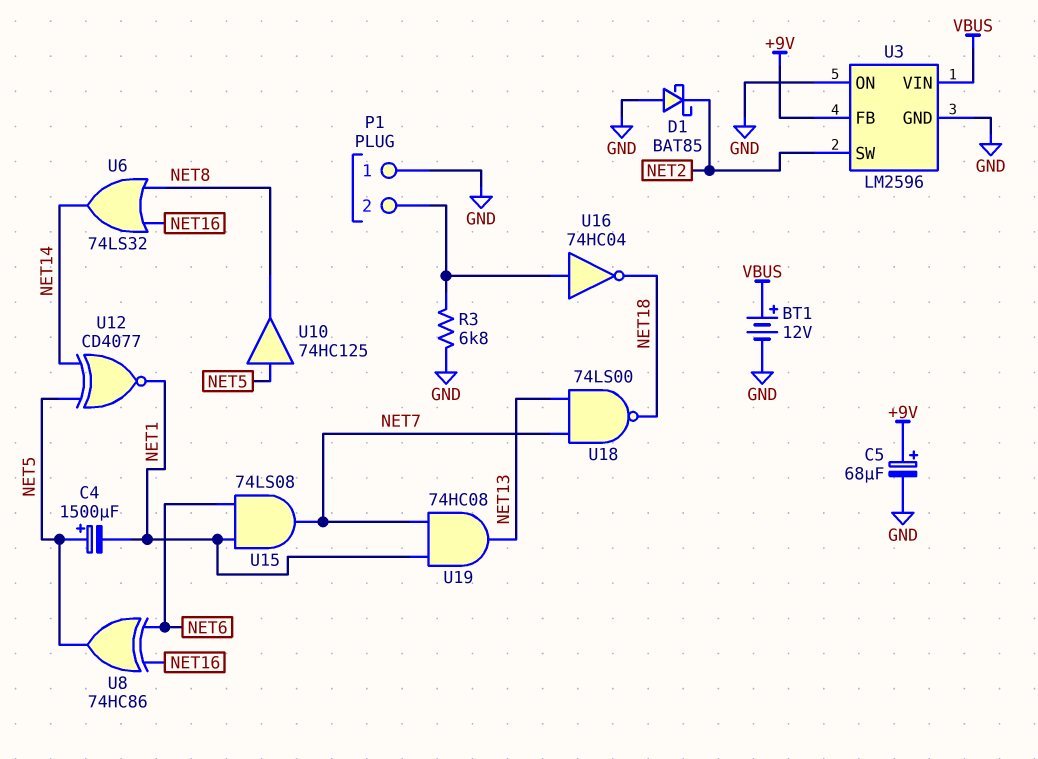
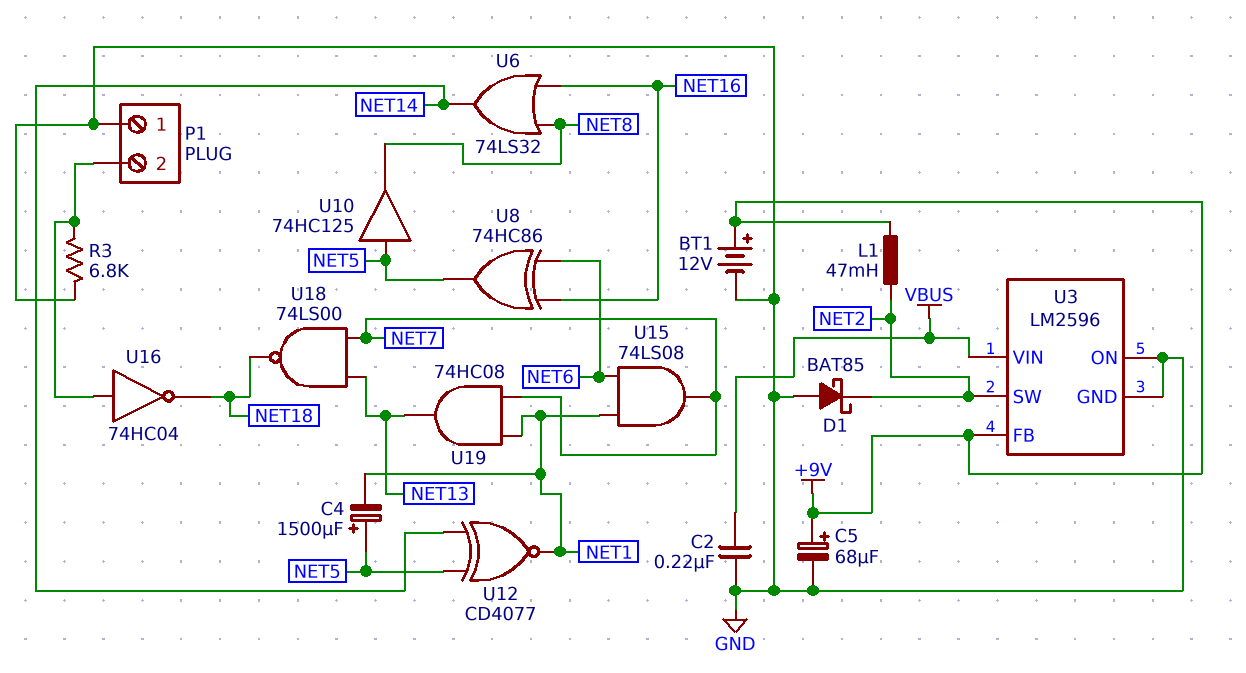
BT1: 12V (plus VBUS, minus GND) -> 12V (plus +9V, minus GND)
C2: none -> 220nF (GND, VBUS)
L1: none -> 47mH (+9V, NET2)

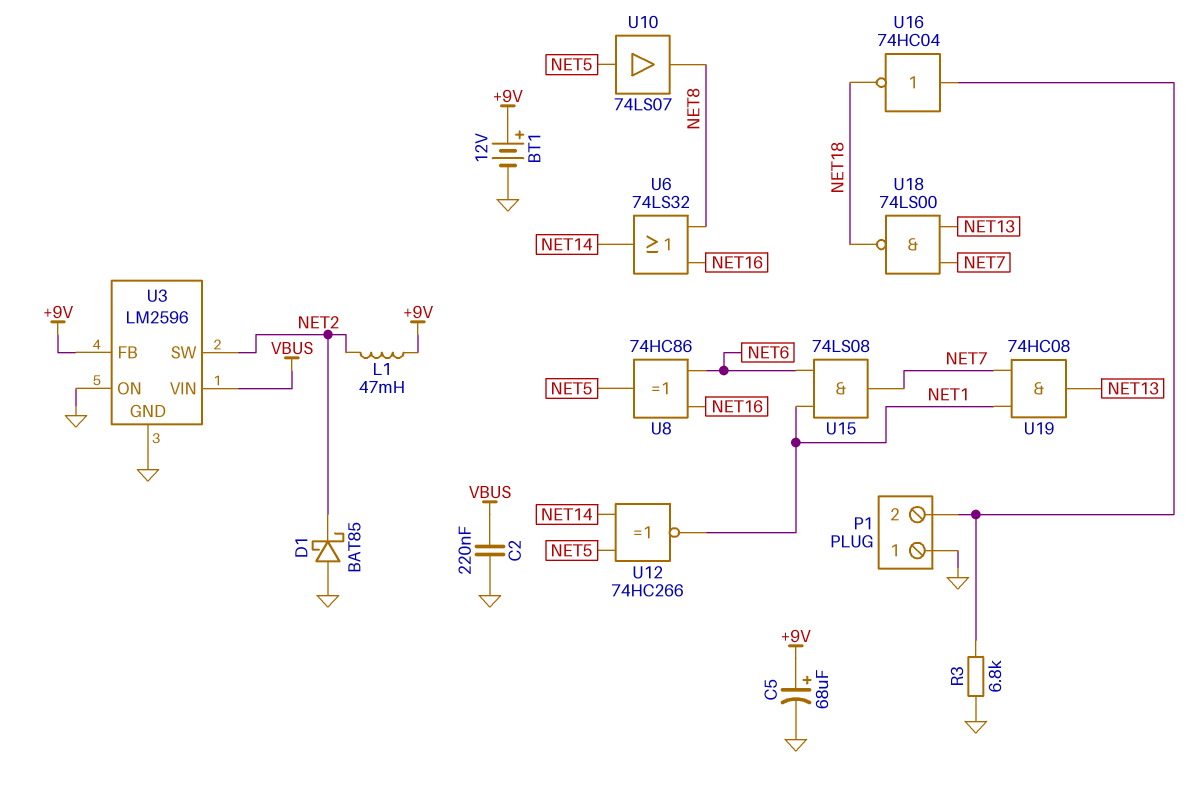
C4: 1500uF (plus NET5, minus NET1) -> none
U10: buffer 74HC125 (in NET5, out NET8) -> buffer 74LS07 (in NET5, out NET8)
U12: XNOR CD4077 (in NET5, in NET14, out NET1) -> XNOR 74HC266 (in NET5, in NET14, out NET1)

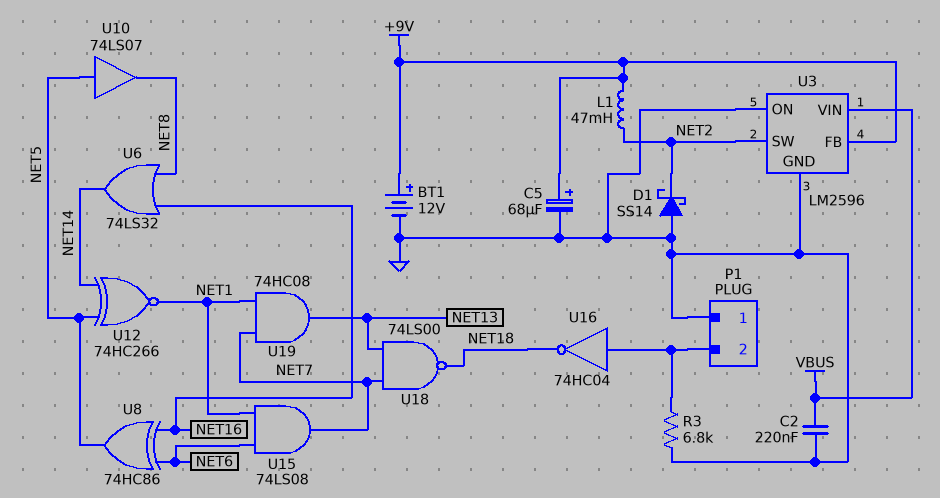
D1: schottky BAT85 (A GND, K NET2) -> schottky SS14 (A GND, K NET2)

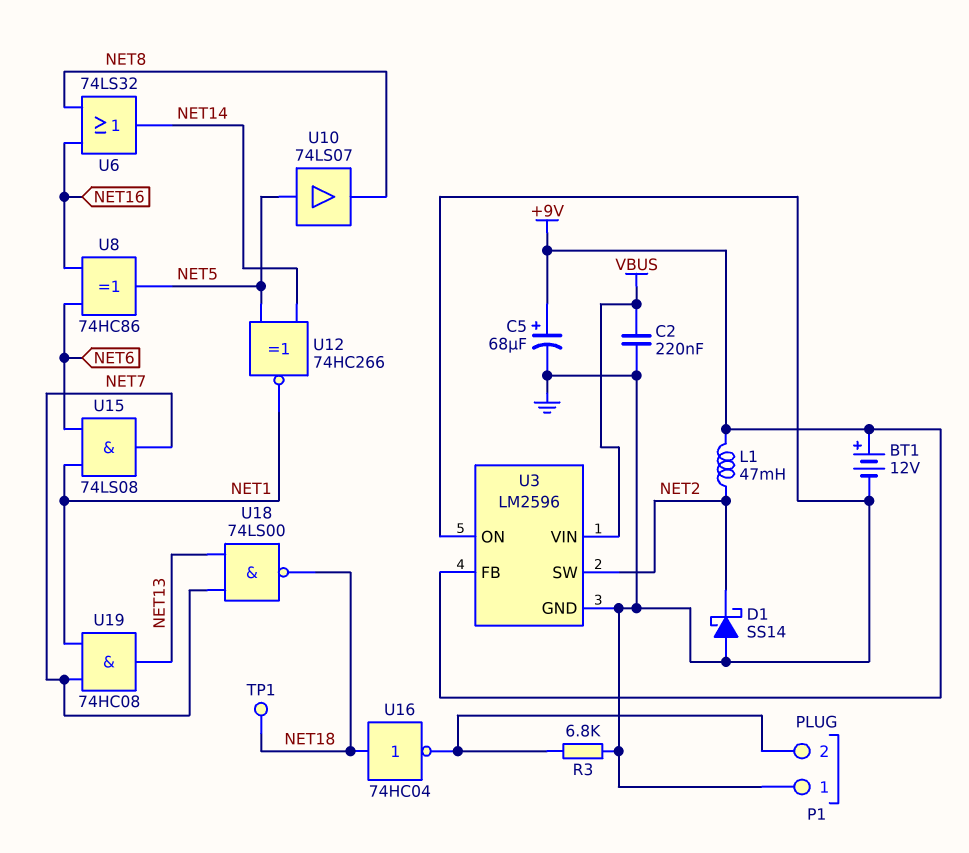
TP1: none -> test point (NET18)
U16: NOT 74HC04 (in P1/2, out NET18) -> NOT 74HC04 (in NET18, out P1/2)

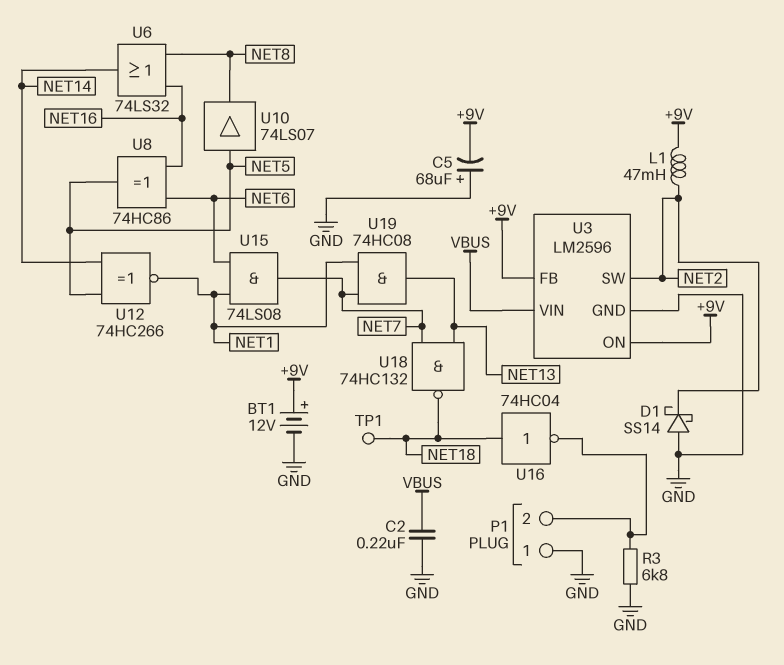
C5: 68uF (plus +9V, minus GND) -> 68uF (plus GND, minus +9V)
U3 pin ON: GND -> +9V
U18: NAND 74LS00 (in NET7, in NET13, out NET18) -> NAND 74HC132 (in NET7, in NET13, out NET18)

